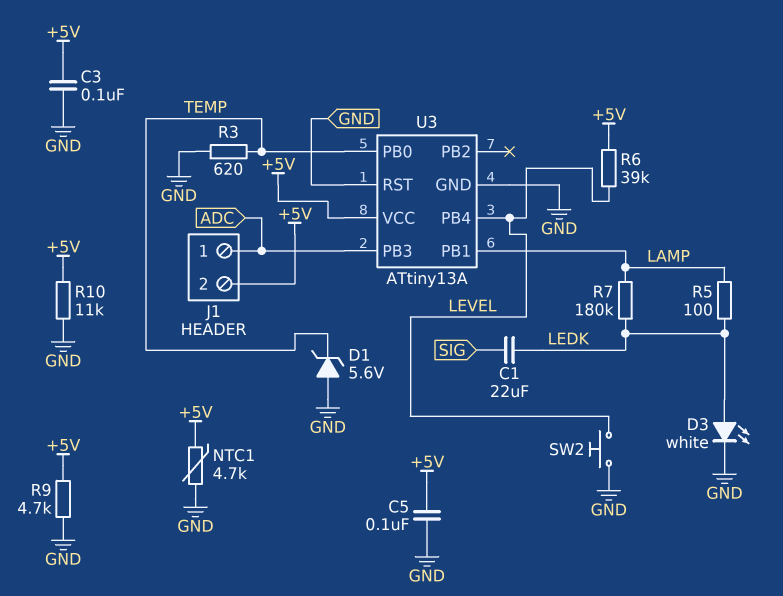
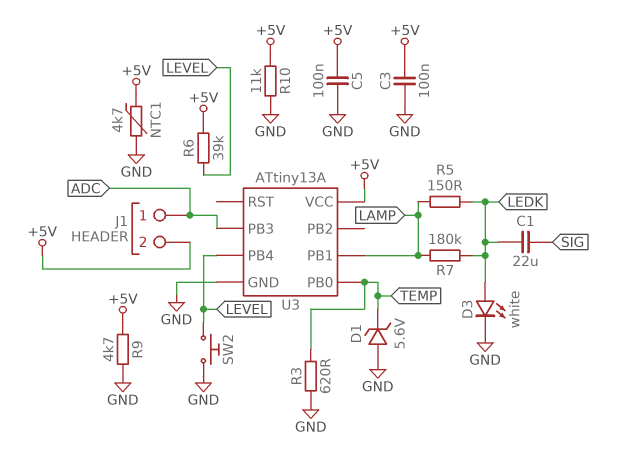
R5: 100 (LAMP, LEDK) -> 150 (LAMP, LEDK)
U3 pin RST: GND -> none

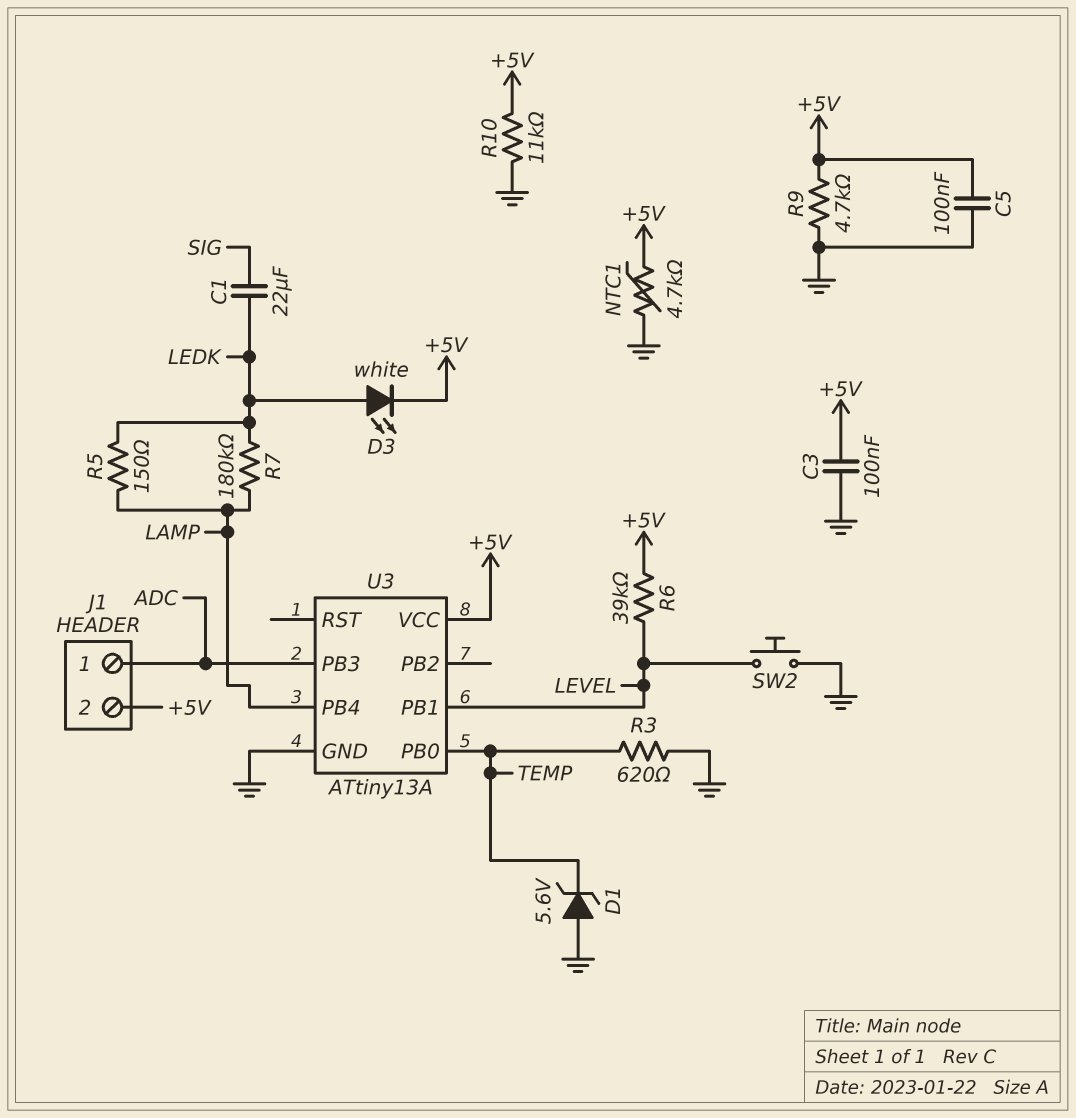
D3: LED white (A LEDK, K GND) -> LED white (A LEDK, K +5V)
U3 pin PB1: LAMP -> LEVEL
U3 pin PB4: LEVEL -> LAMP

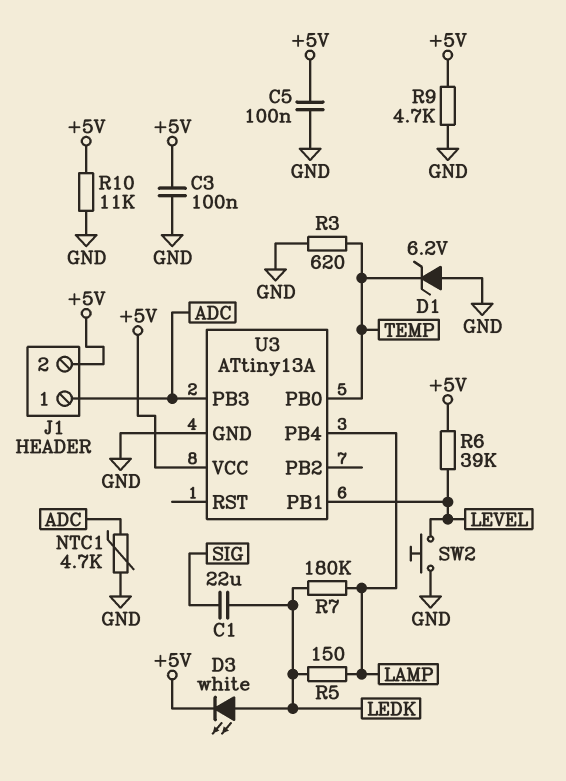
D1: zener 5.6V (A GND, K TEMP) -> zener 6.2V (A GND, K TEMP)
NTC1: 4.7k (+5V, GND) -> 4.7k (ADC, GND)

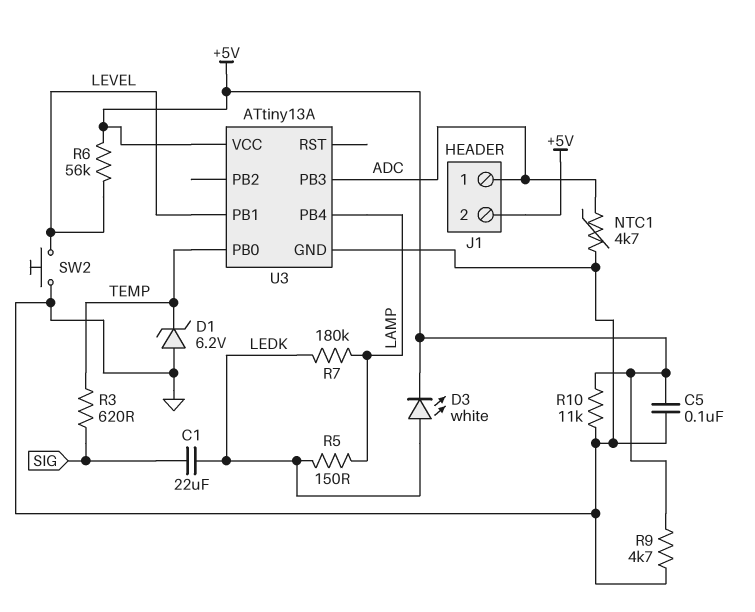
C3: 100nF (+5V, GND) -> none
R3: 620 (GND, TEMP) -> 620 (SIG, TEMP)
R6: 39k (+5V, LEVEL) -> 56k (+5V, LEVEL)

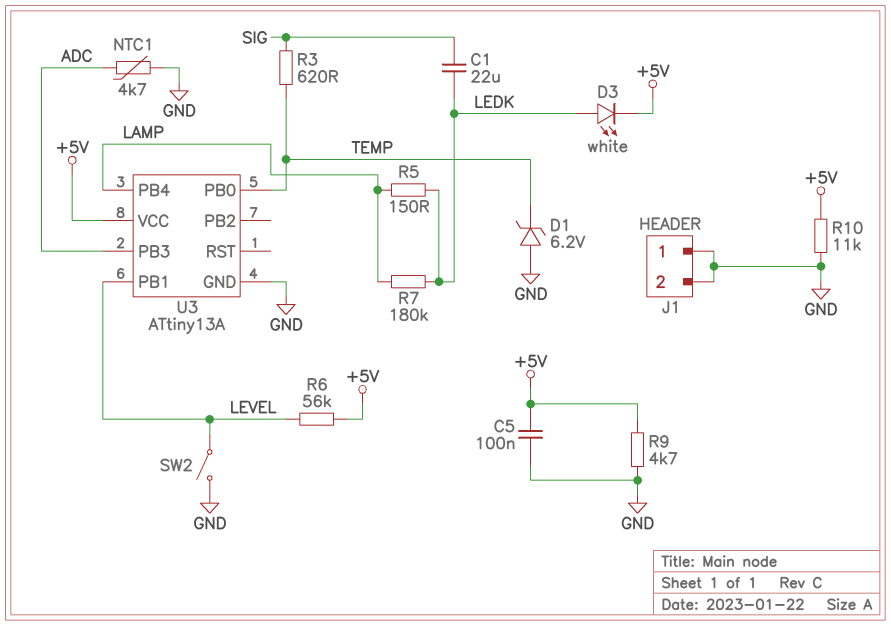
J1 pin 1: ADC -> GND
J1 pin 2: +5V -> GND
SW2: button (GND, LEVEL) -> switch (GND, LEVEL)

